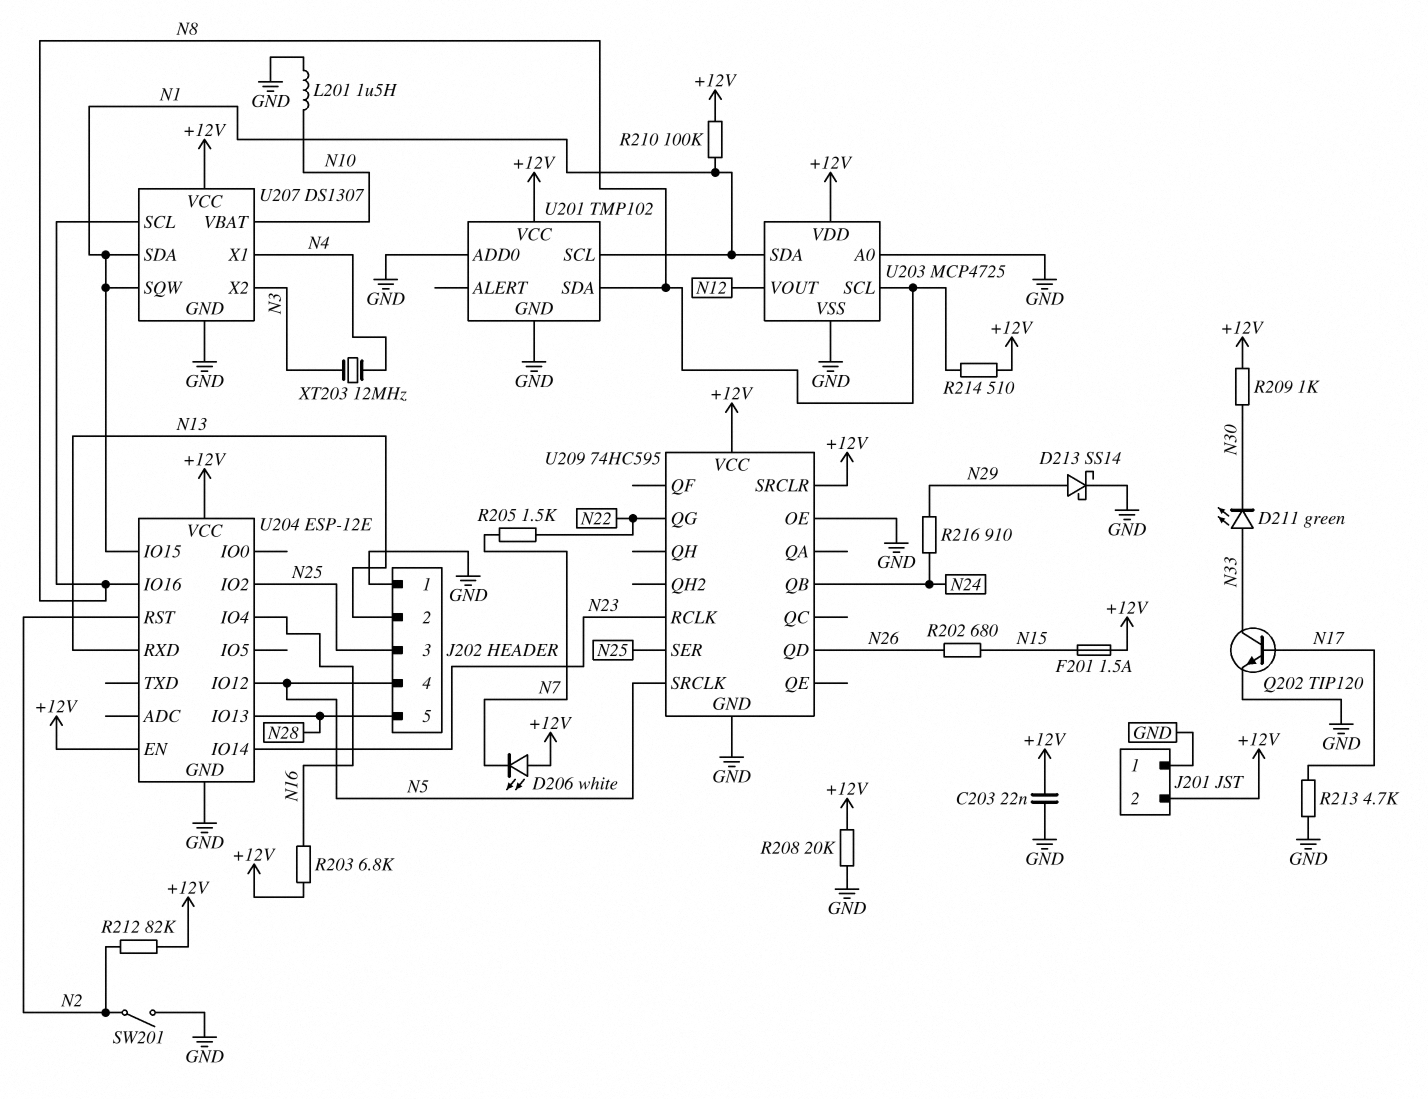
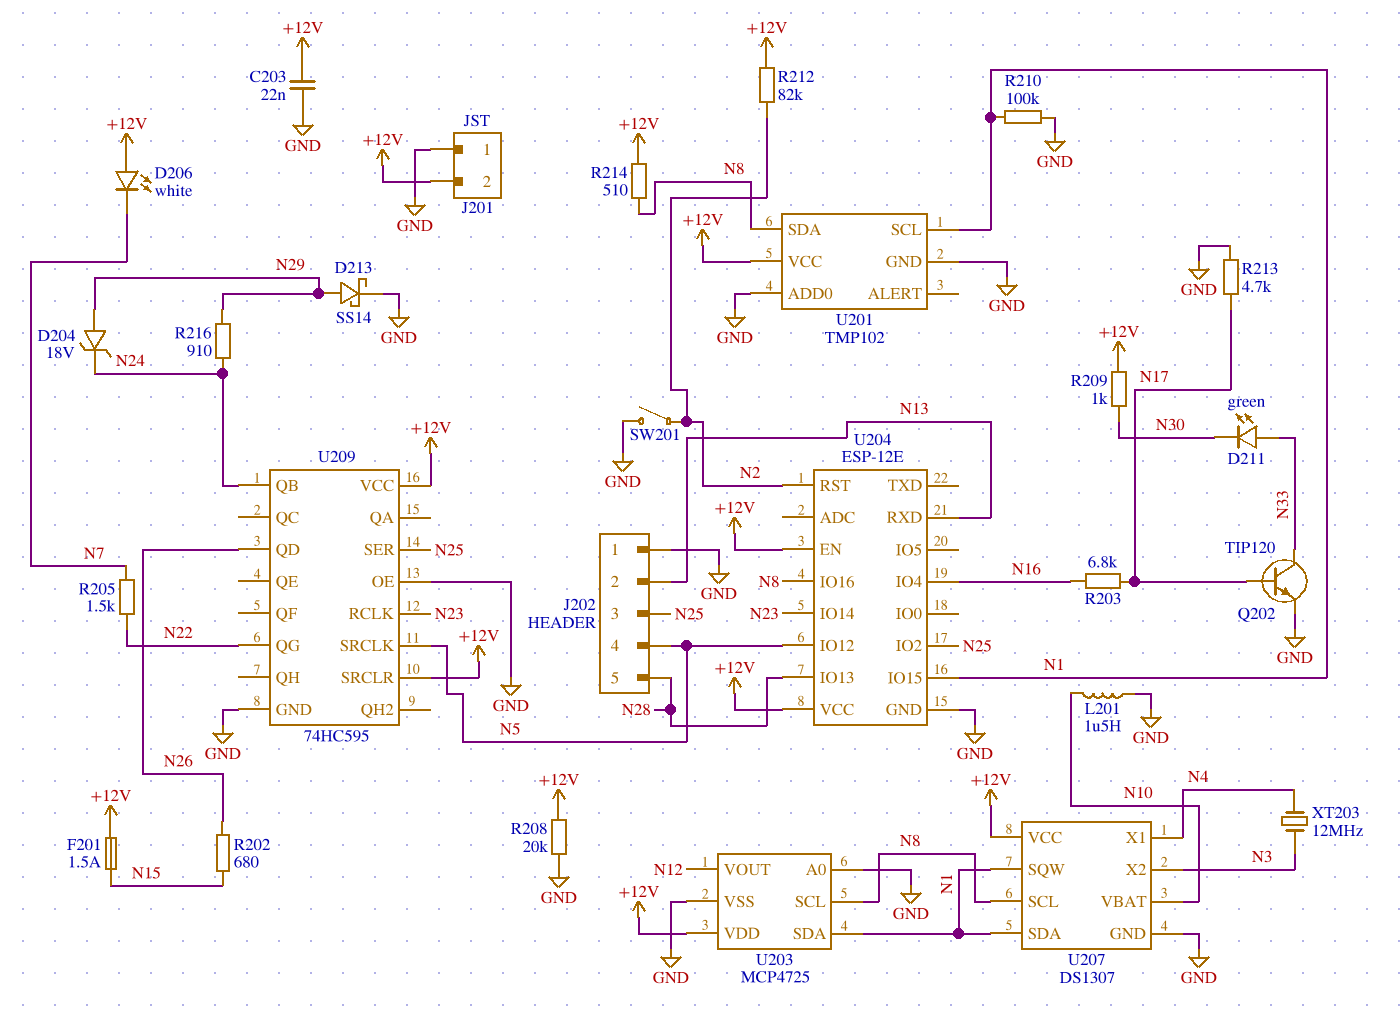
D204: none -> zener 18V (A N29, K N24)
R203: 6.8k (+12V, N16) -> 6.8k (N16, N17)
R210: 100k (+12V, N1) -> 100k (GND, N1)

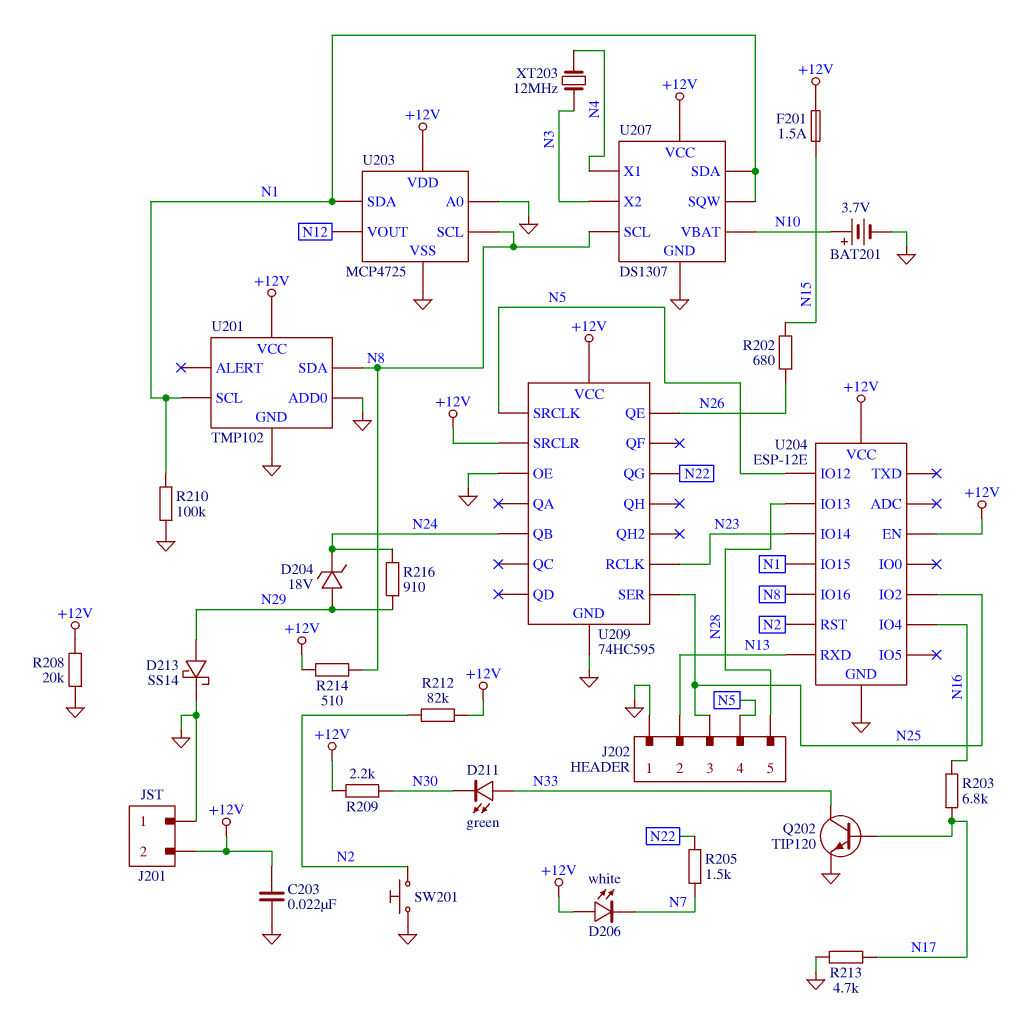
BAT201: none -> 3.7V (plus N10, minus GND)
L201: 1.5uH (GND, N10) -> none
R209: 1k (+12V, N30) -> 2.2k (+12V, N30)
SW201: switch (GND, N2) -> button (GND, N2)
U209 pin QD: N26 -> none
U209 pin QE: none -> N26

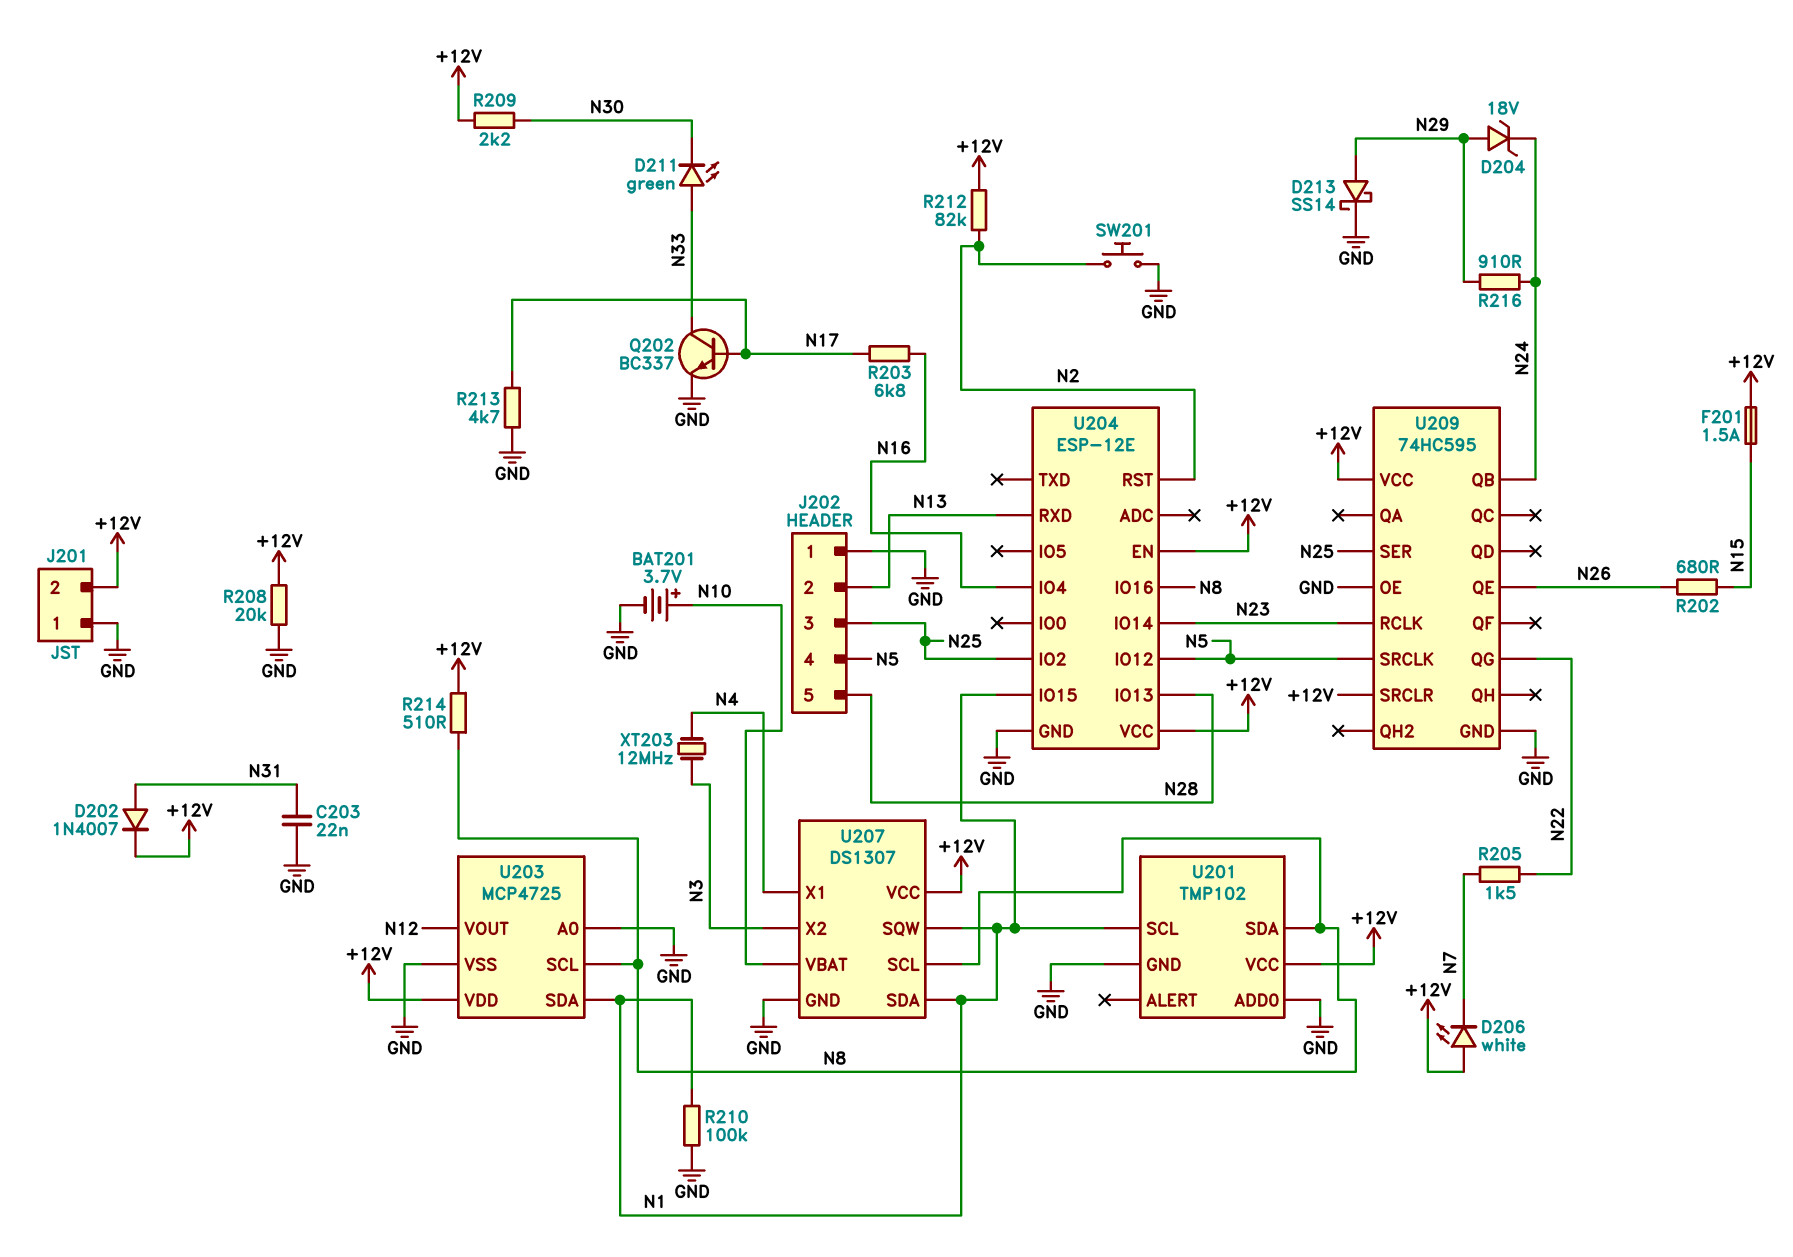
C203: 22nF (+12V, GND) -> 22nF (GND, N31)
D202: none -> diode 1N4007 (A N31, K +12V)
Q202: NPN TIP120 (B N17, C N33, E GND) -> NPN BC337 (B N17, C N33, E GND)

